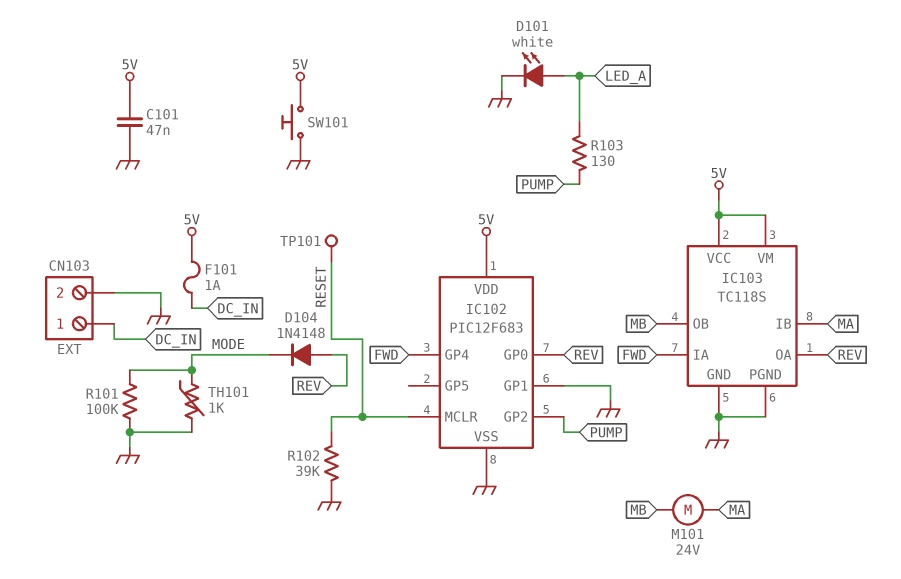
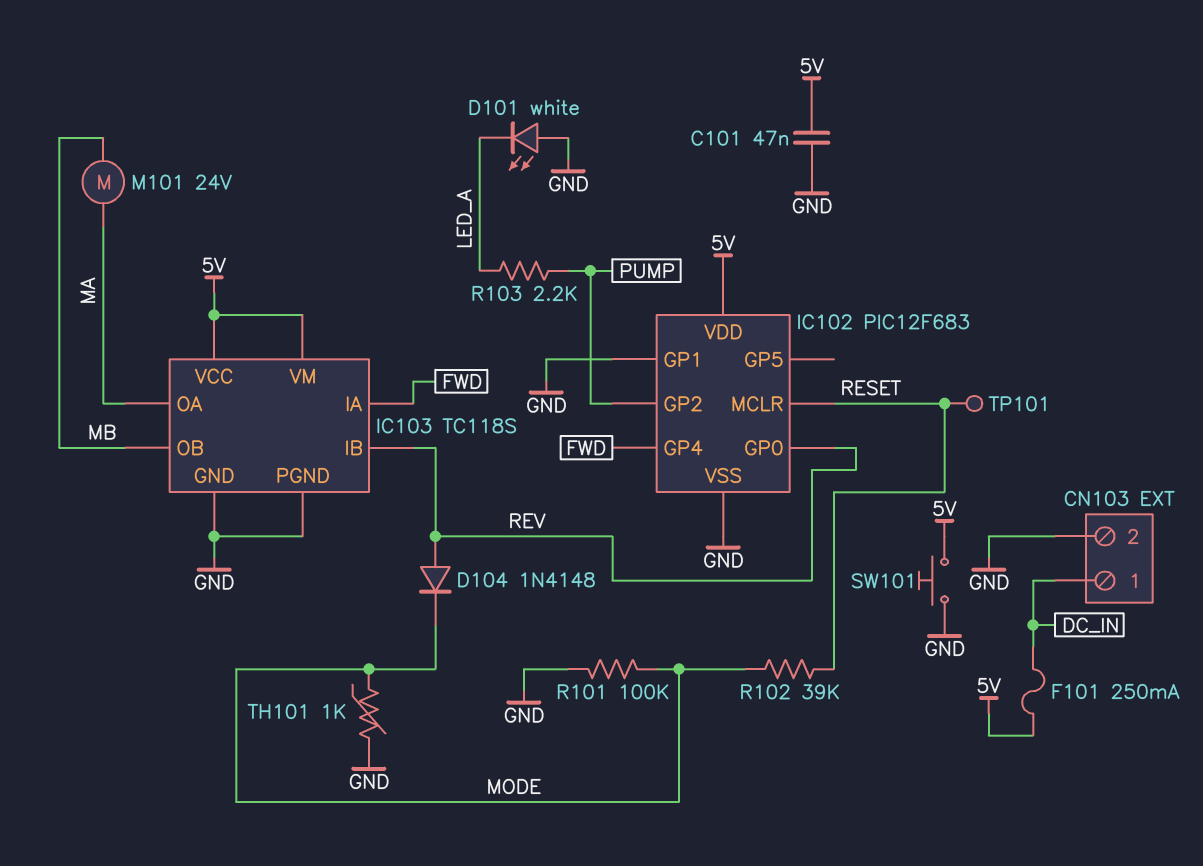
D101: LED white (A LED_A, K GND) -> LED white (A GND, K LED_A)
F101: 1A (5V, DC_IN) -> 250mA (5V, DC_IN)
IC103 pin IB: MA -> REV
IC103 pin OA: REV -> MA
R102: 39k (GND, RESET) -> 39k (MODE, RESET)
R103: 130 (LED_A, PUMP) -> 2.2k (LED_A, PUMP)

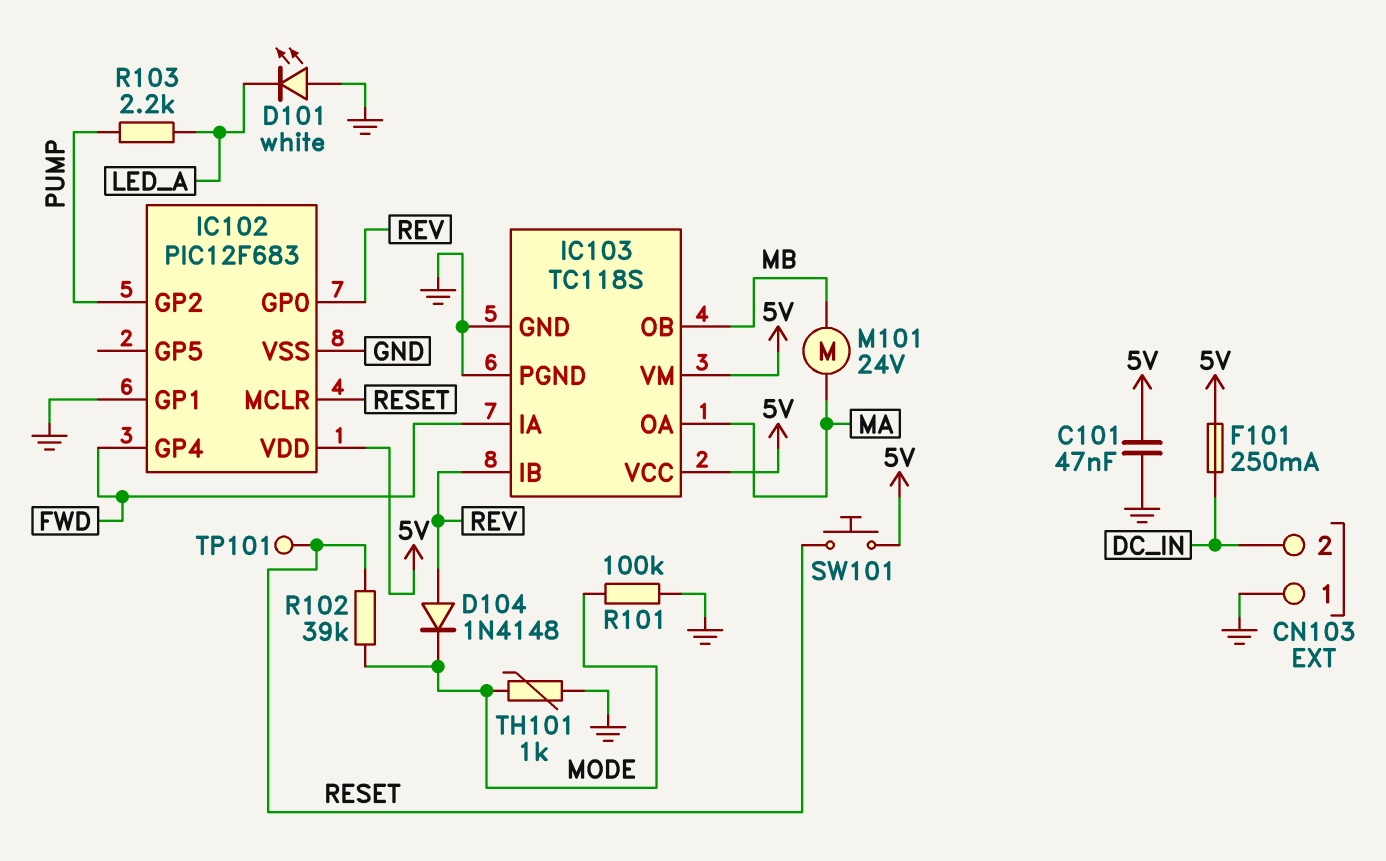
CN103 pin 1: DC_IN -> GND
CN103 pin 2: GND -> DC_IN
SW101: button (5V, GND) -> button (5V, RESET)

